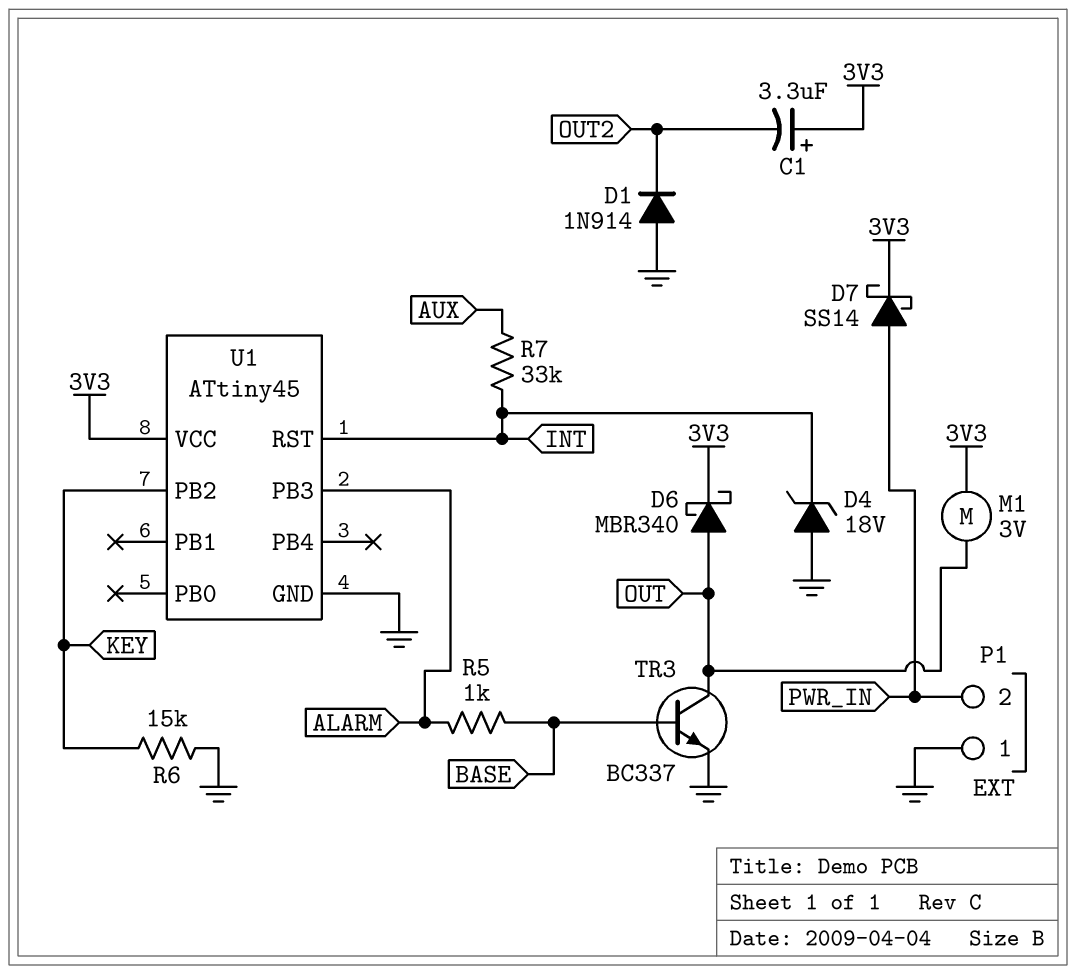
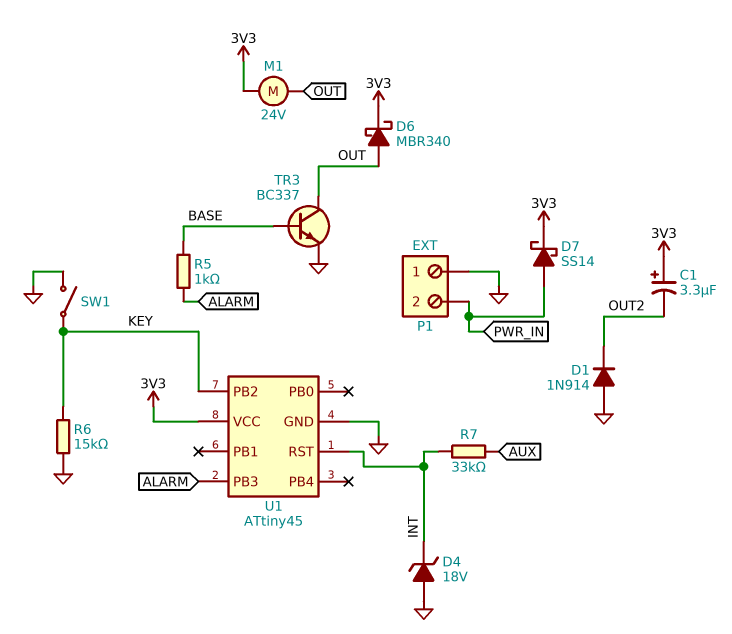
M1: motor 3V (3V3, OUT) -> motor 24V (3V3, OUT)
SW1: none -> switch (GND, KEY)

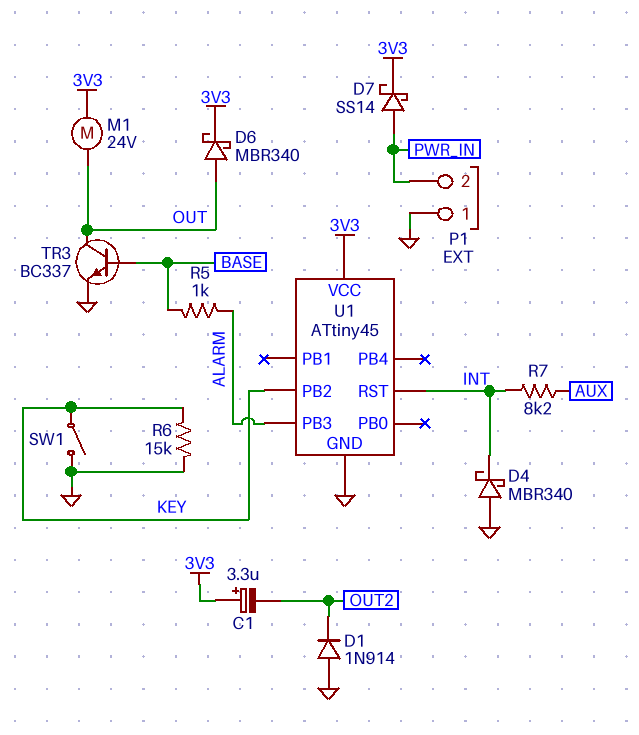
D4: zener 18V (A GND, K INT) -> schottky MBR340 (A GND, K INT)
R7: 33k (AUX, INT) -> 8.2k (AUX, INT)

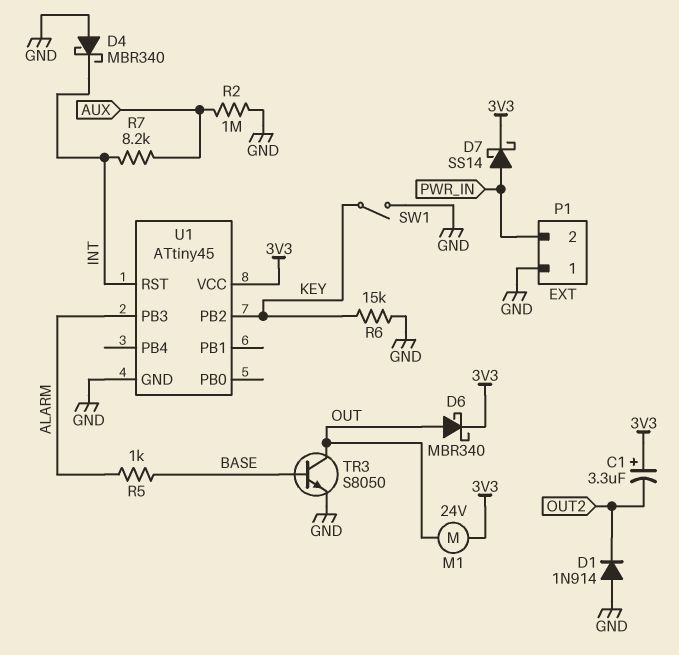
R2: none -> 1M (AUX, GND)
TR3: NPN BC337 (B BASE, C OUT, E GND) -> NPN S8050 (B BASE, C OUT, E GND)

